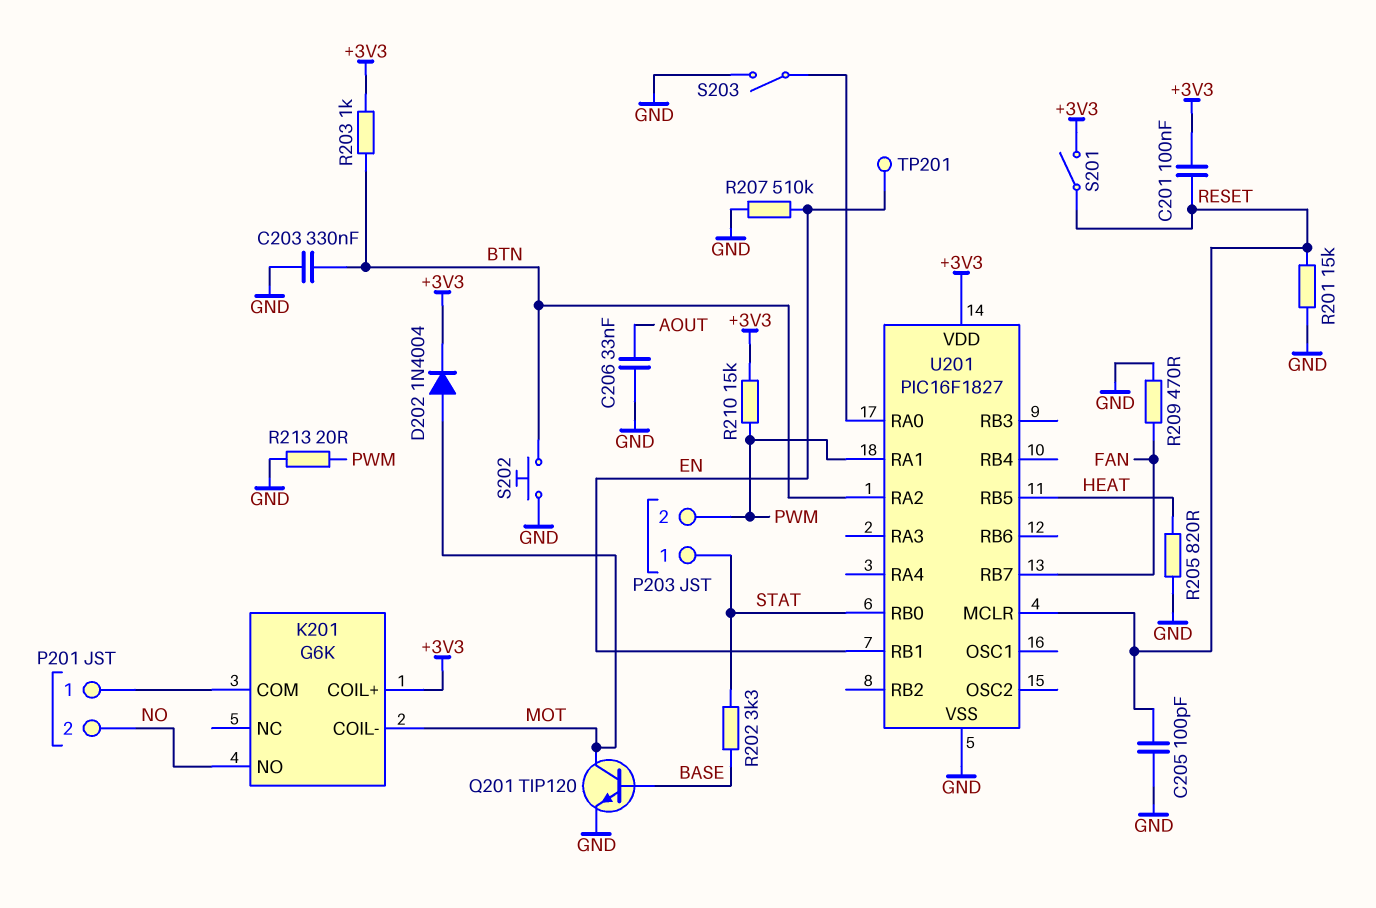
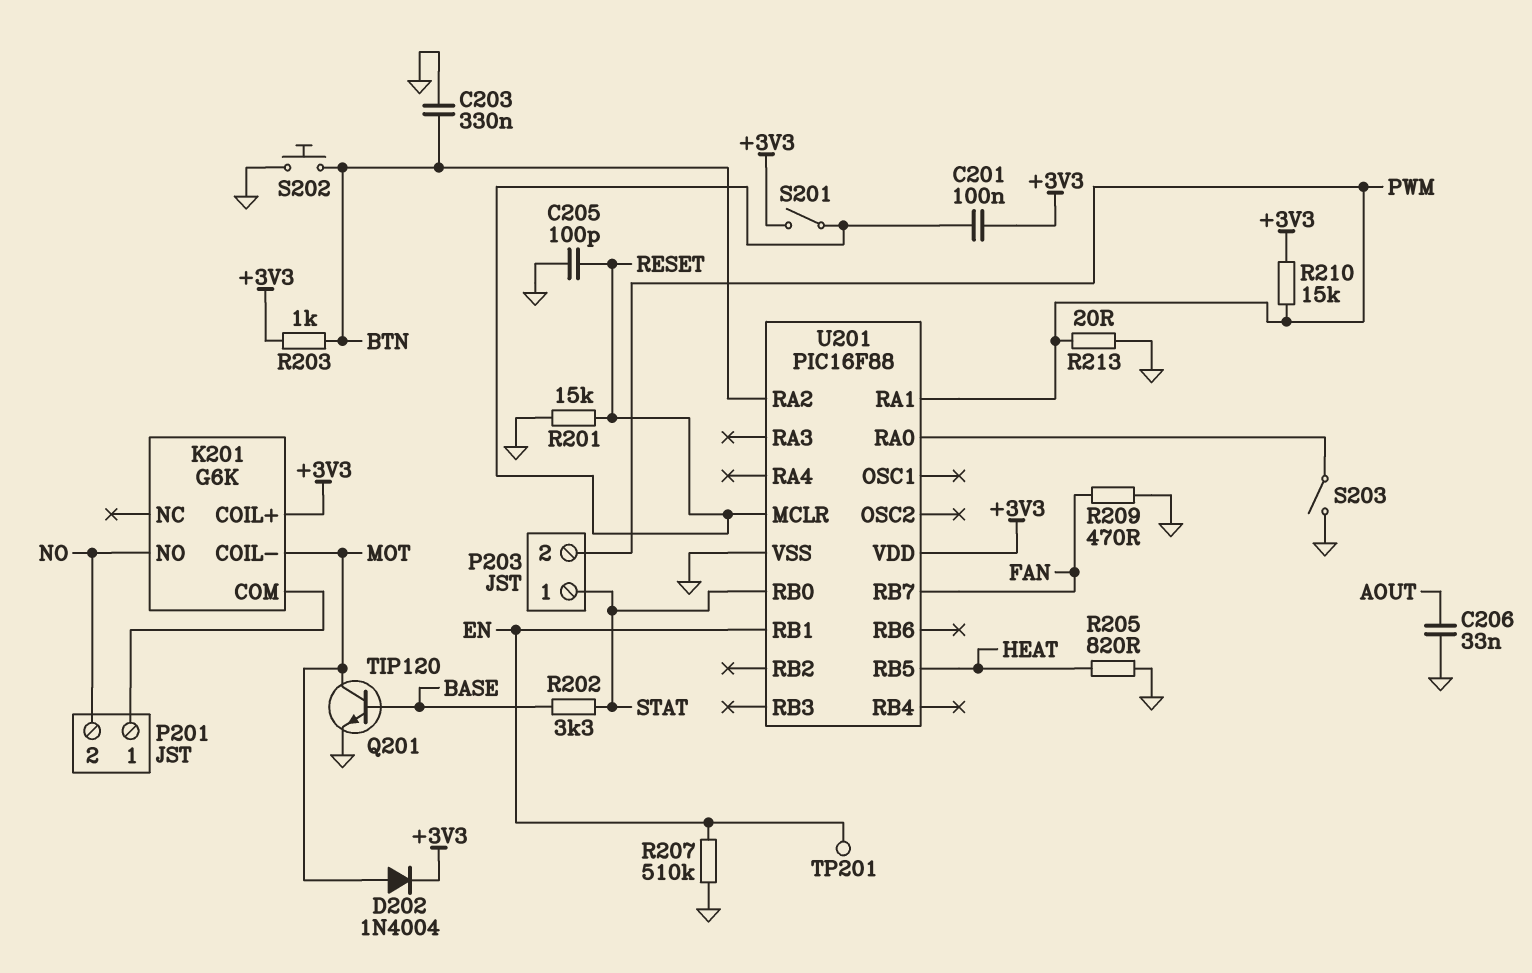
U201: PIC16F1827 -> PIC16F88

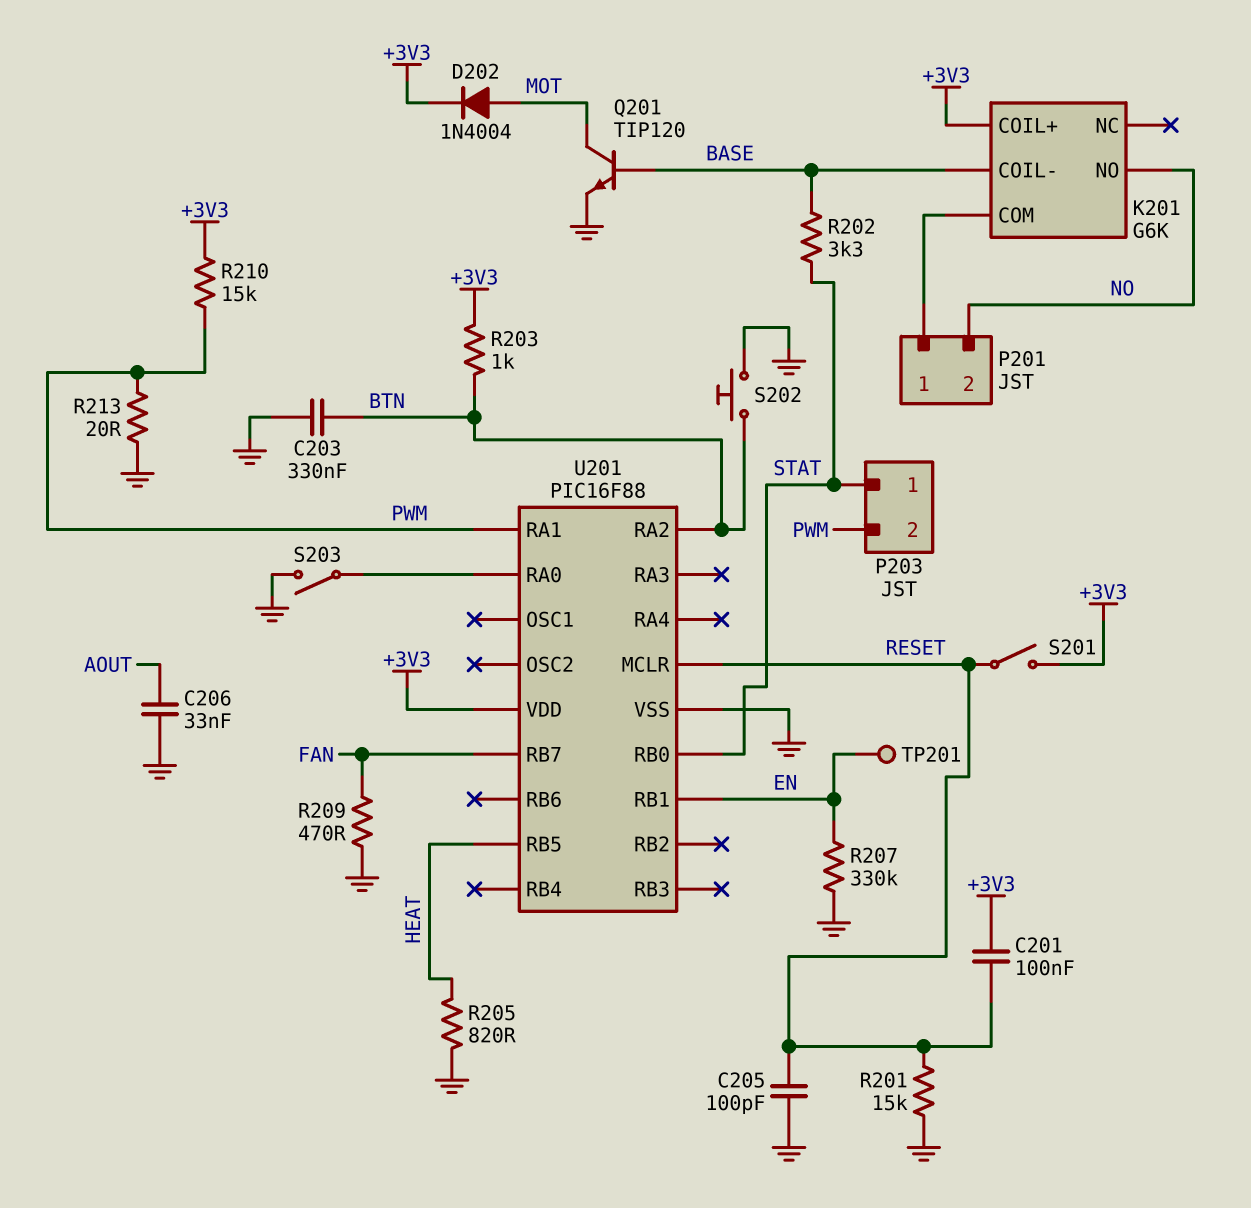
K201 pin COIL-: MOT -> BASE
R207: 510k (EN, GND) -> 330k (EN, GND)

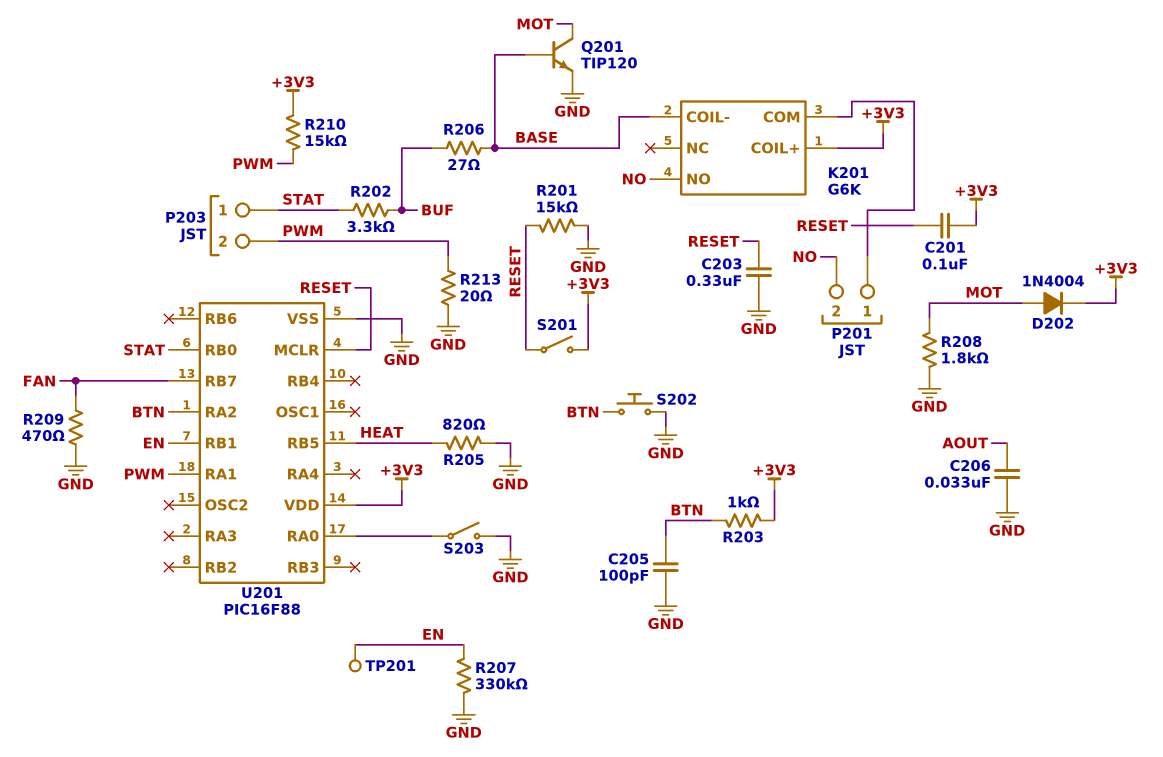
C203: 330nF (BTN, GND) -> 330nF (GND, RESET)
C205: 100pF (GND, RESET) -> 100pF (BTN, GND)
R202: 3.3k (BASE, STAT) -> 3.3k (BUF, STAT)
R206: none -> 27 (BASE, BUF)
R208: none -> 1.8k (GND, MOT)

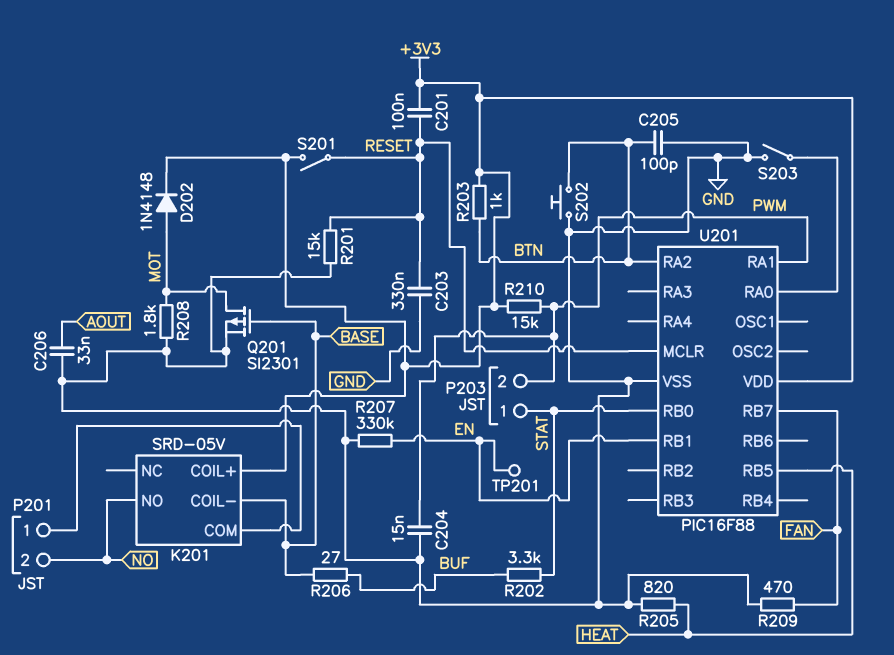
C204: none -> 15nF (GND, PWM)
D202: diode 1N4004 (A MOT, K +3V3) -> diode 1N4148 (A MOT, K +3V3)
K201: G6K -> SRD-05V
Q201: NPN TIP120 (B BASE, C MOT, E GND) -> PMOS SI2301 (G BASE, D MOT, S GND)
R213: 20 (GND, PWM) -> none

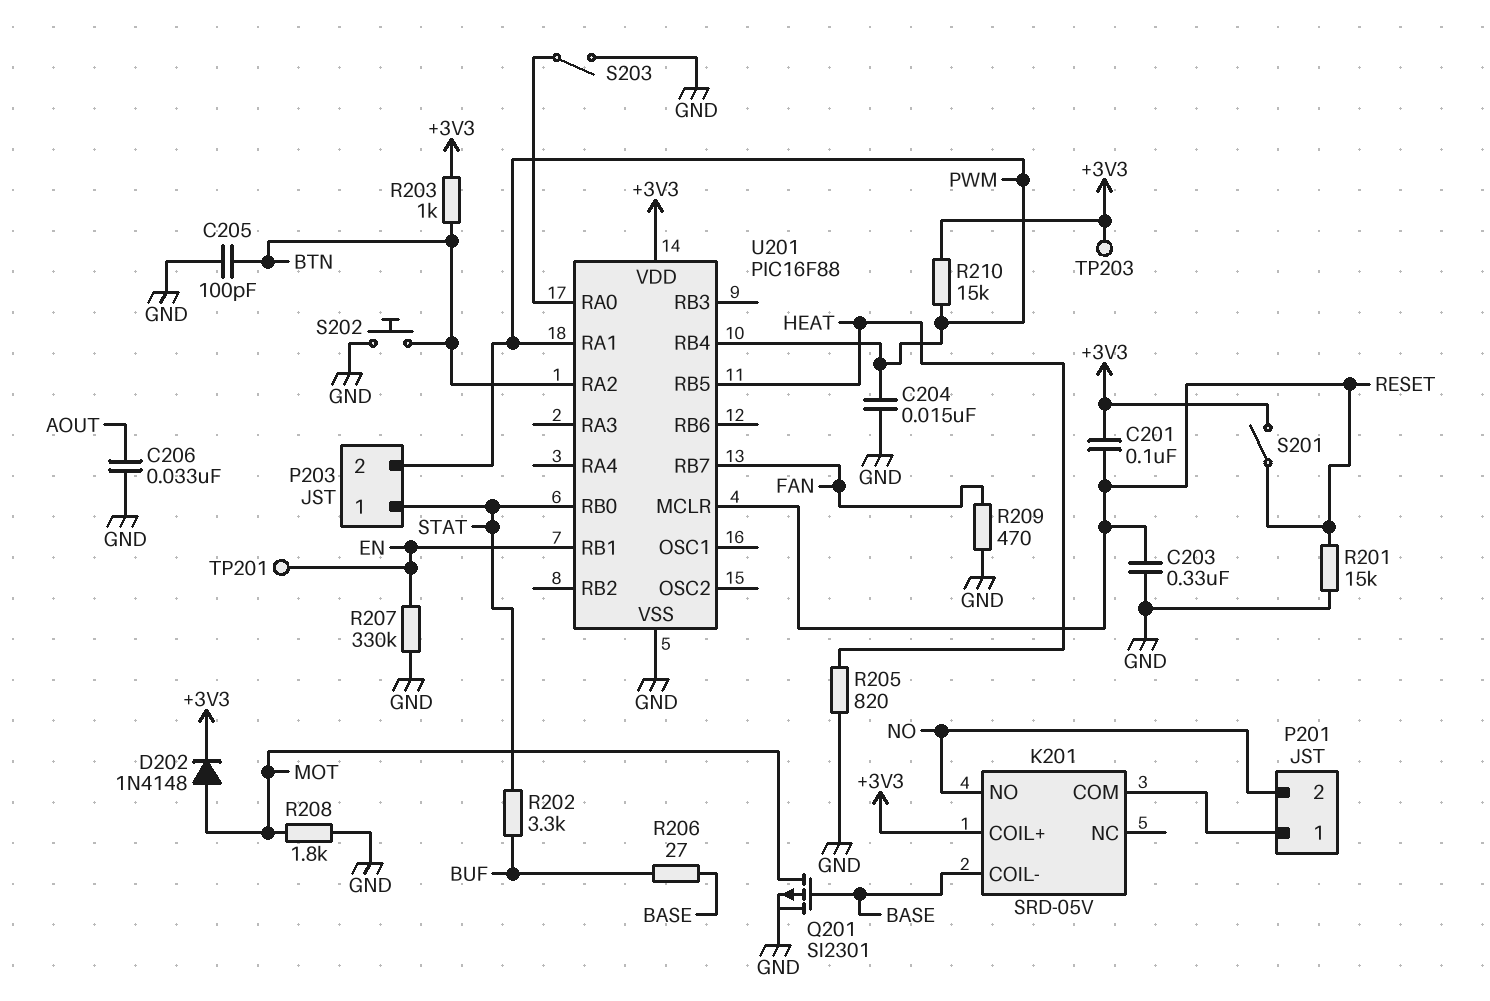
TP203: none -> test point (+3V3)
U201 pin RB4: none -> PWM

